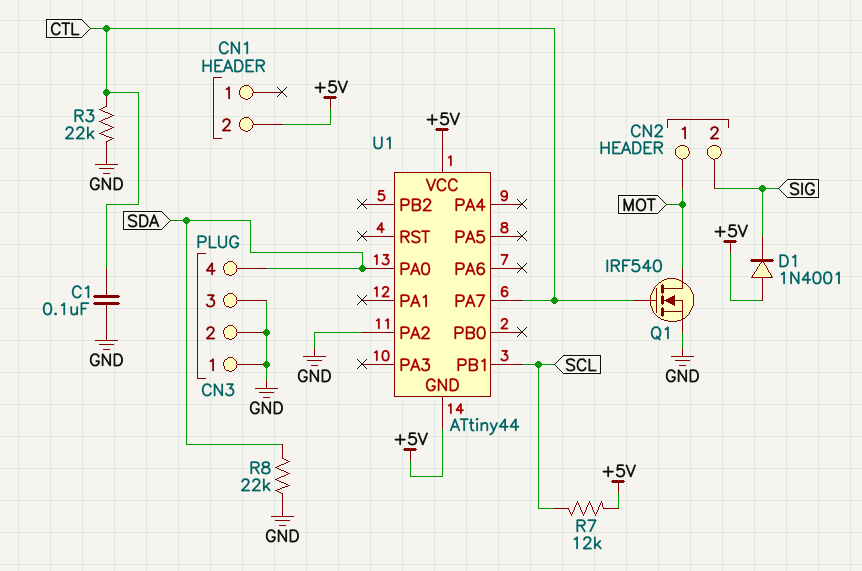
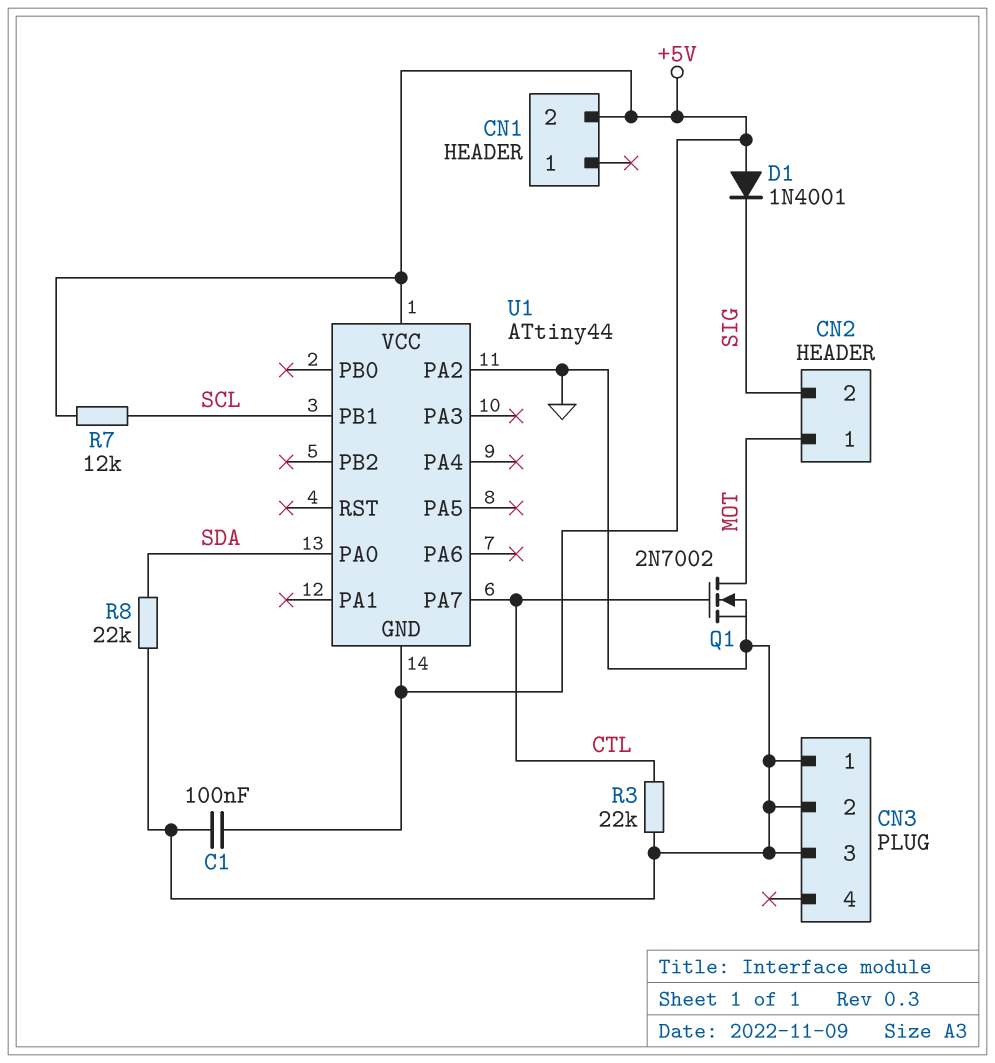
C1: 100nF (CTL, GND) -> 100nF (+5V, GND)
CN3 pin 4: SDA -> none
Q1: NMOS IRF540 (G CTL, D MOT, S GND) -> NMOS 2N7002 (G CTL, D MOT, S GND)

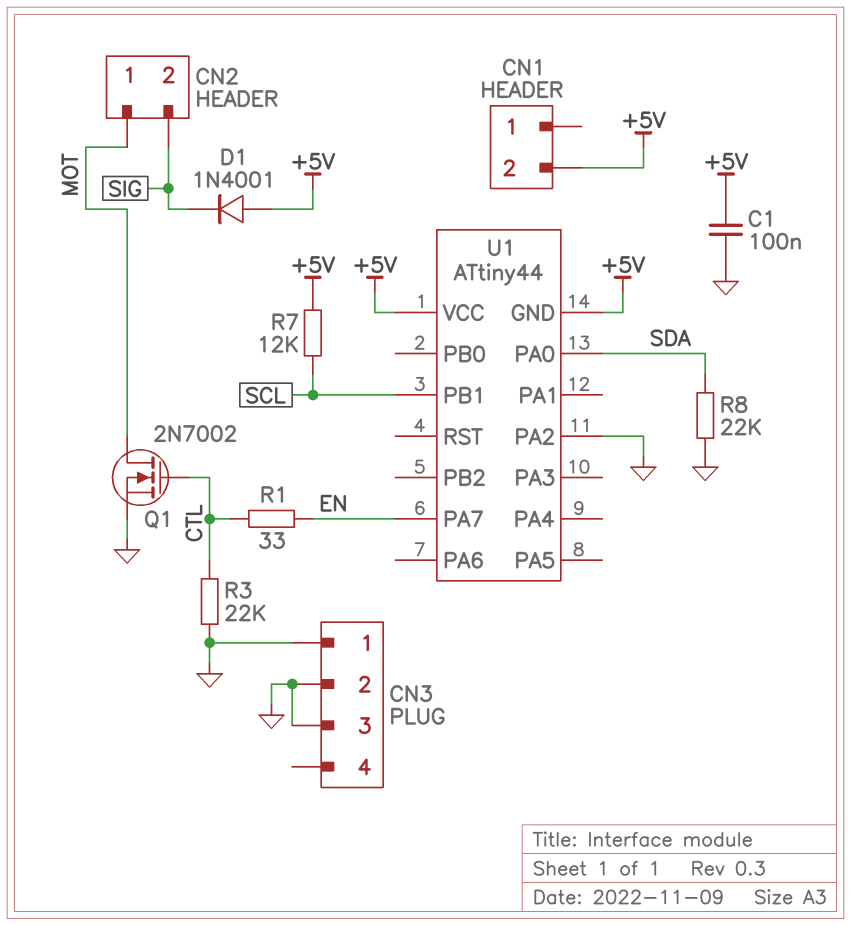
R1: none -> 33 (CTL, EN)
U1 pin PA7: CTL -> EN

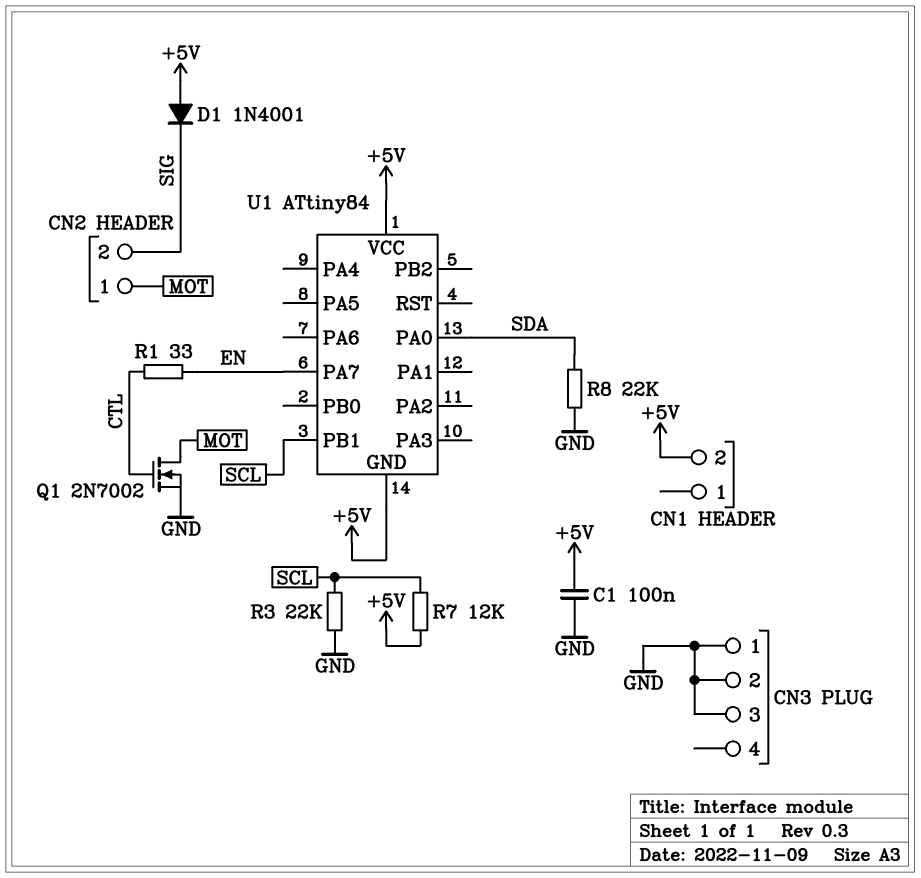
R3: 22k (CTL, GND) -> 22k (GND, SCL)
U1: ATtiny44 -> ATtiny84
U1 pin PA2: GND -> none

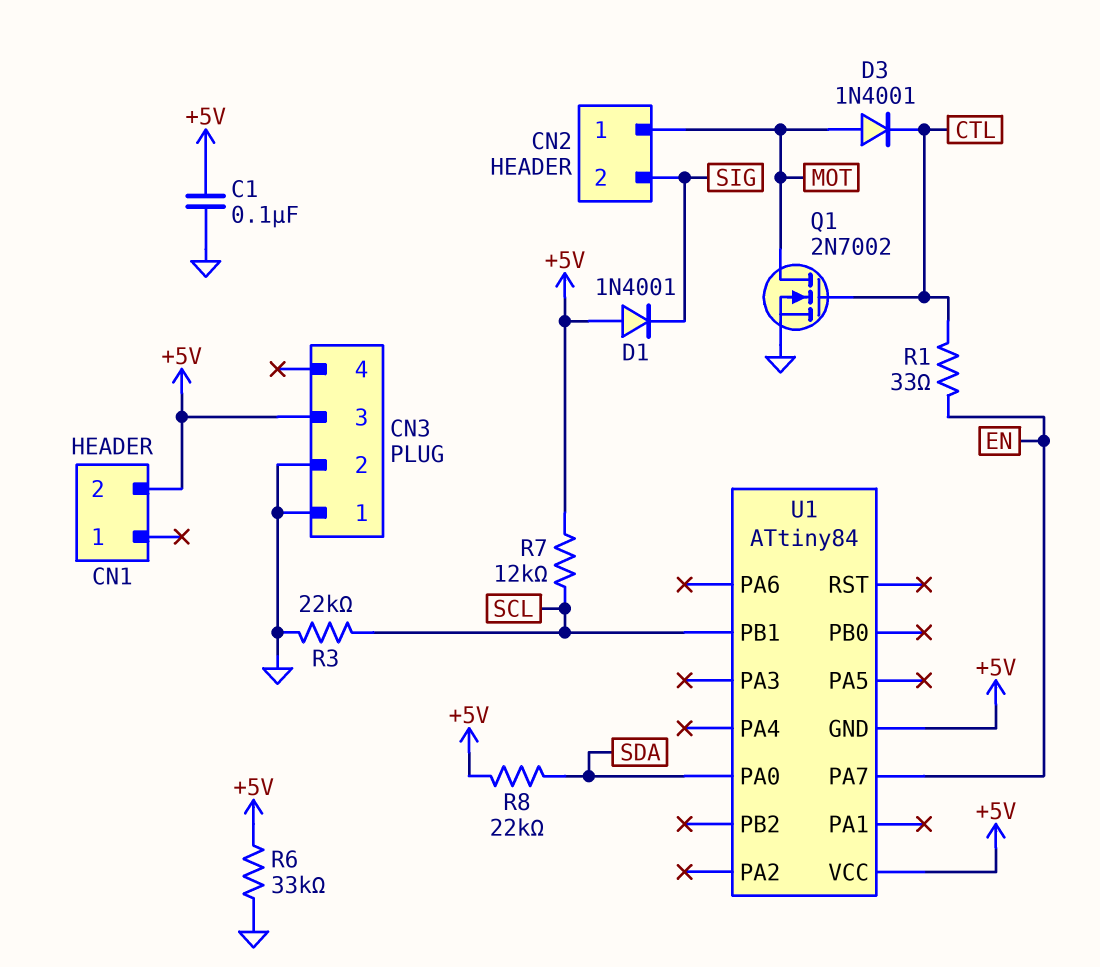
CN3 pin 3: GND -> +5V
D3: none -> diode 1N4001 (A MOT, K CTL)
R6: none -> 33k (+5V, GND)
R8: 22k (GND, SDA) -> 22k (+5V, SDA)

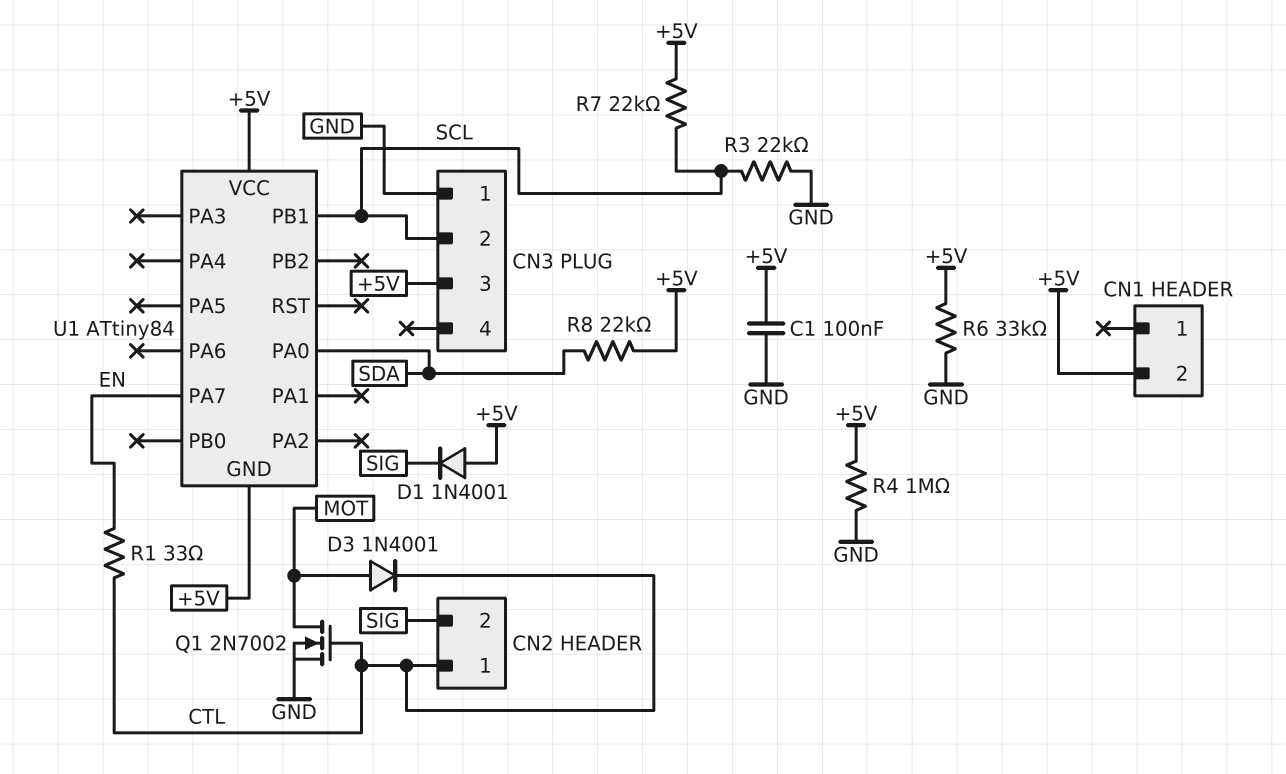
CN2 pin 1: MOT -> CTL
CN3 pin 2: GND -> SCL
R4: none -> 1M (+5V, GND)
R7: 12k (+5V, SCL) -> 22k (+5V, SCL)

